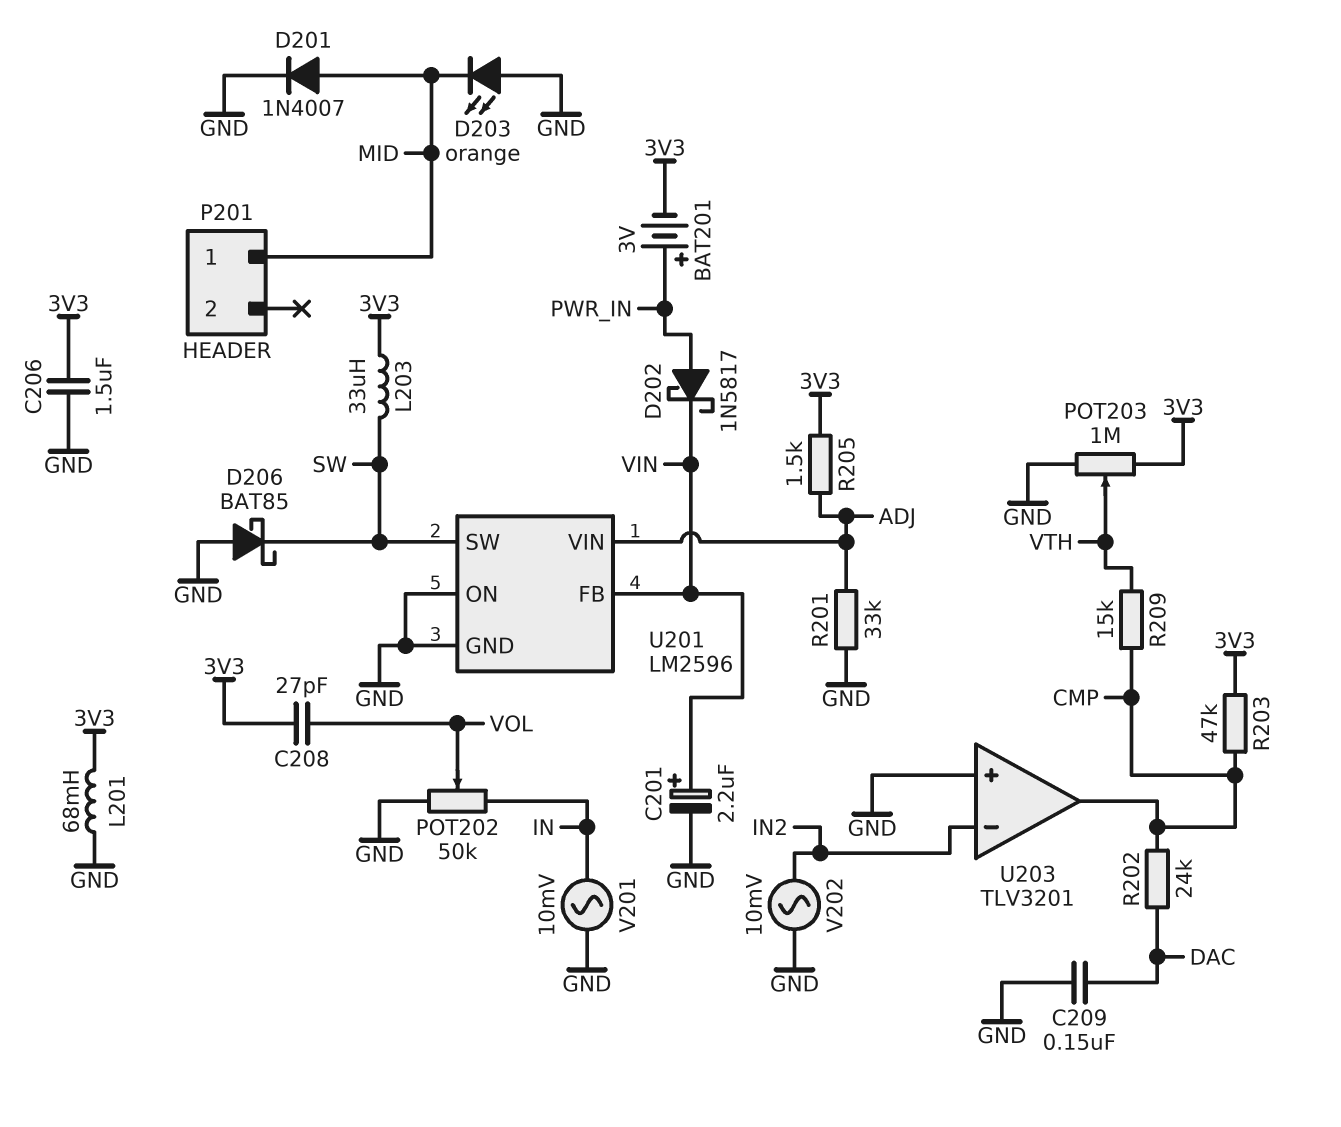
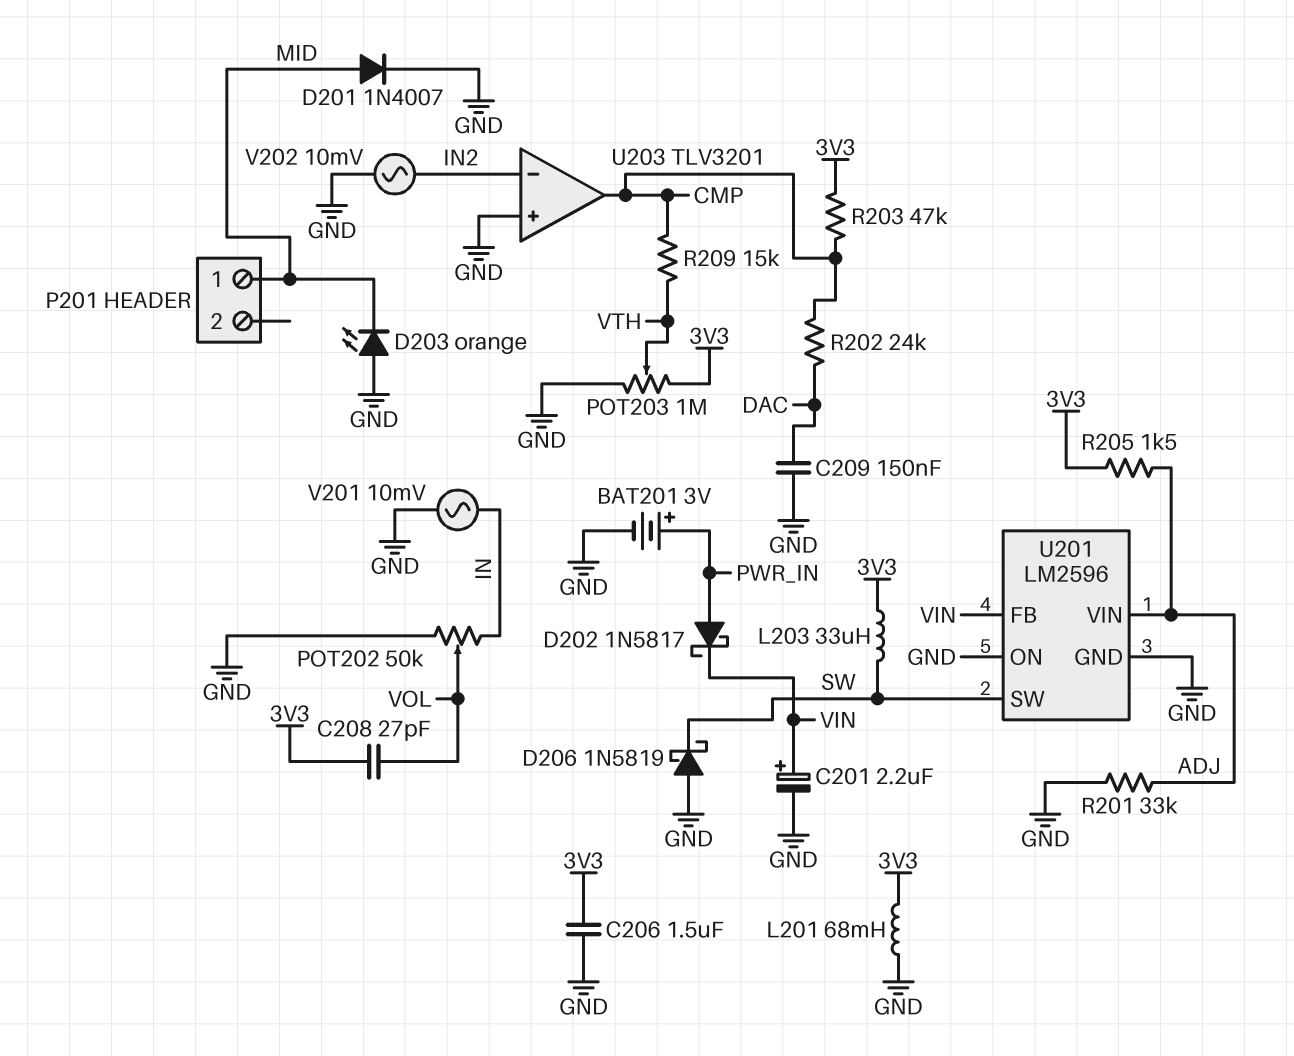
BAT201: 3V (plus PWR_IN, minus 3V3) -> 3V (plus PWR_IN, minus GND)
D206: schottky BAT85 (A GND, K SW) -> schottky 1N5819 (A GND, K SW)

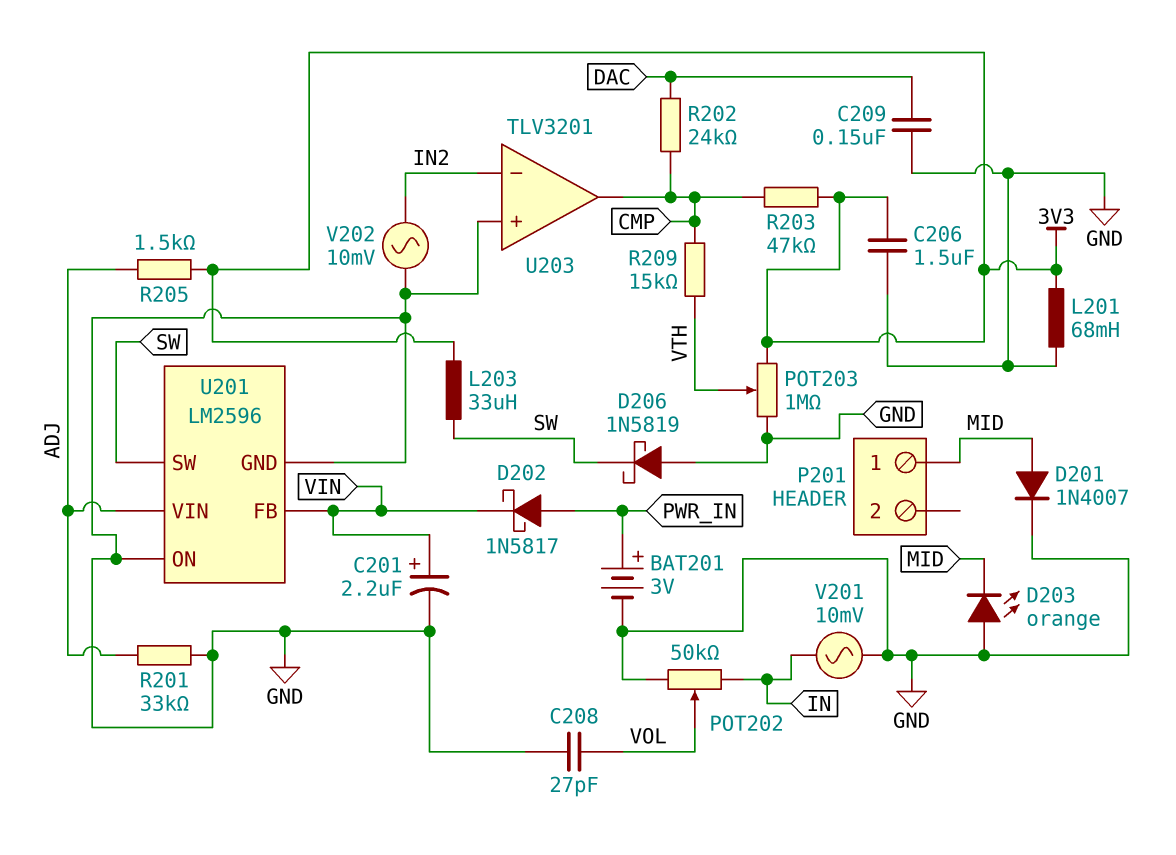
C208: 27pF (3V3, VOL) -> 27pF (GND, VOL)

